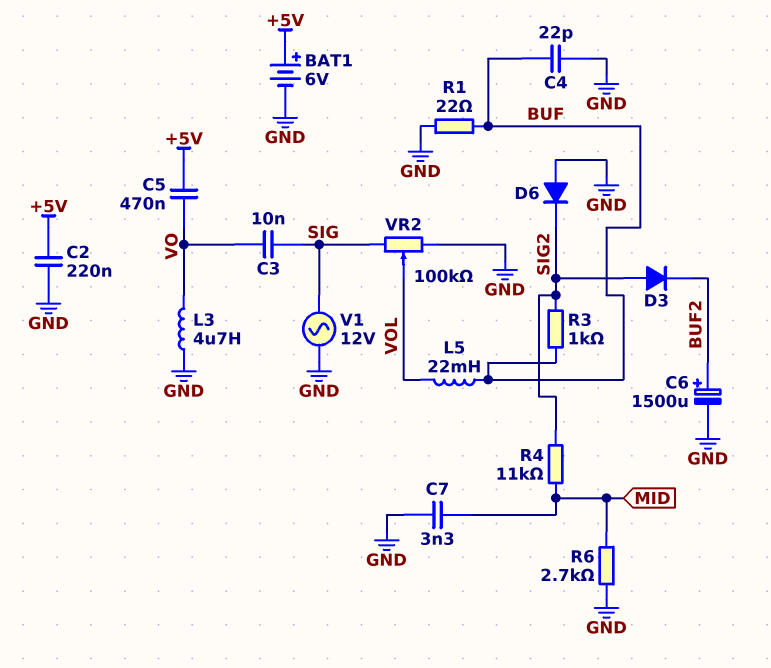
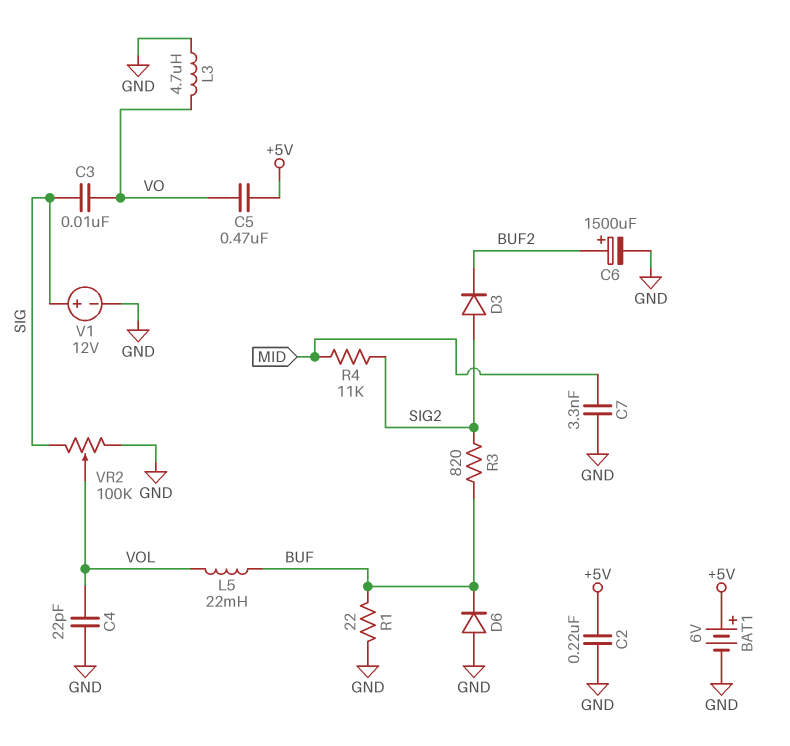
C4: 22pF (BUF, GND) -> 22pF (GND, VOL)
D6: diode (A GND, K SIG2) -> diode (A GND, K BUF)
R3: 1k (BUF, SIG2) -> 820 (BUF, SIG2)
R6: 2.7k (GND, MID) -> none
V1: AC 12V (GND, SIG) -> 12V (plus SIG, minus GND)

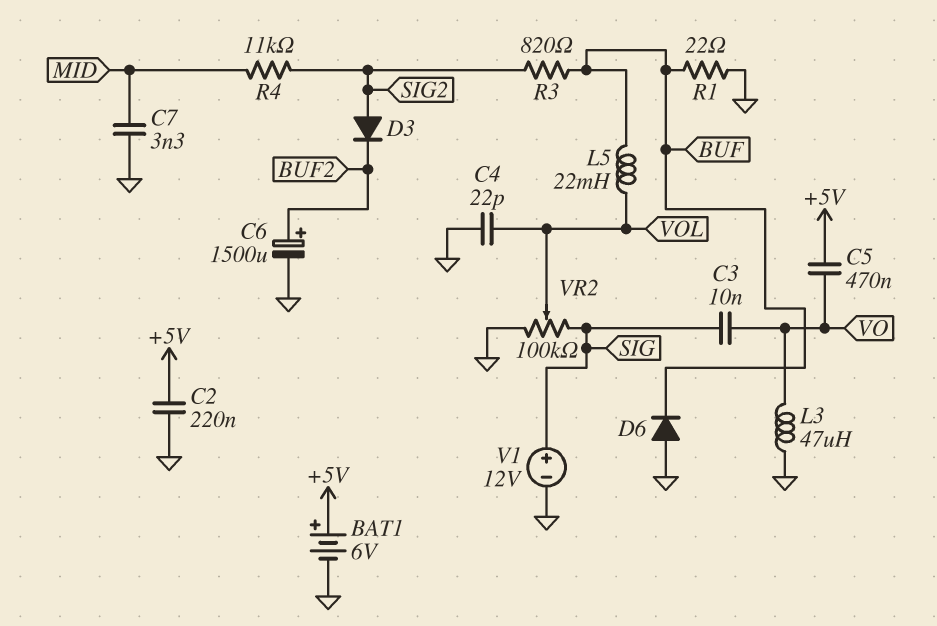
L3: 4.7uH (GND, VO) -> 47uH (GND, VO)

